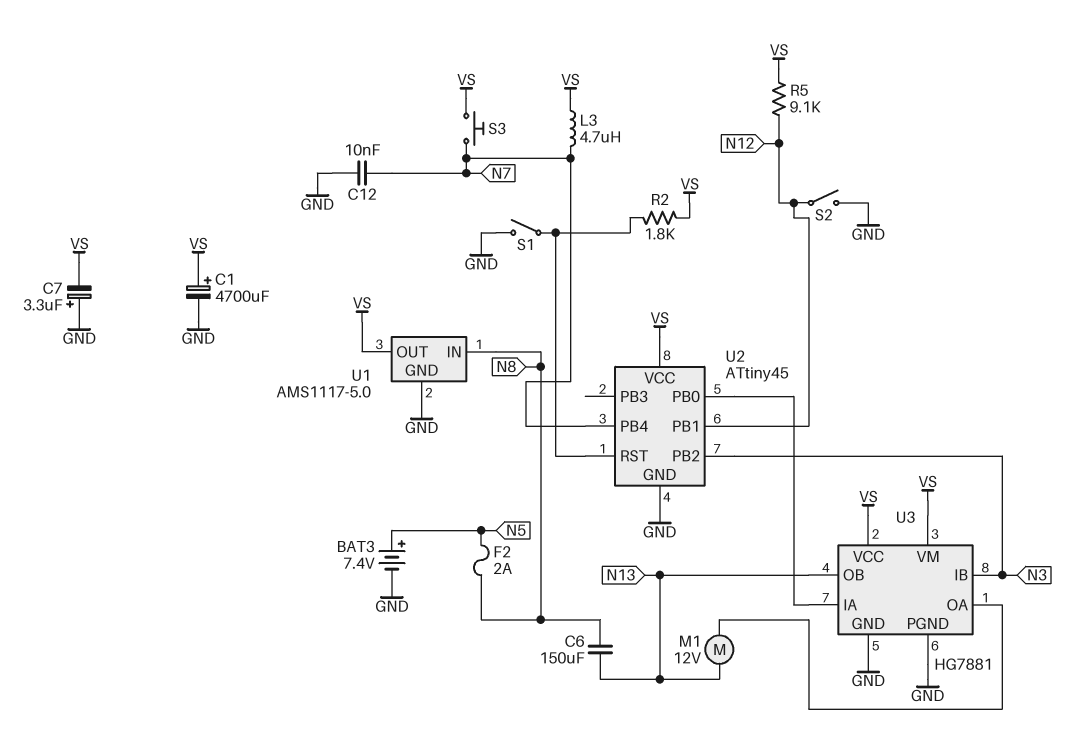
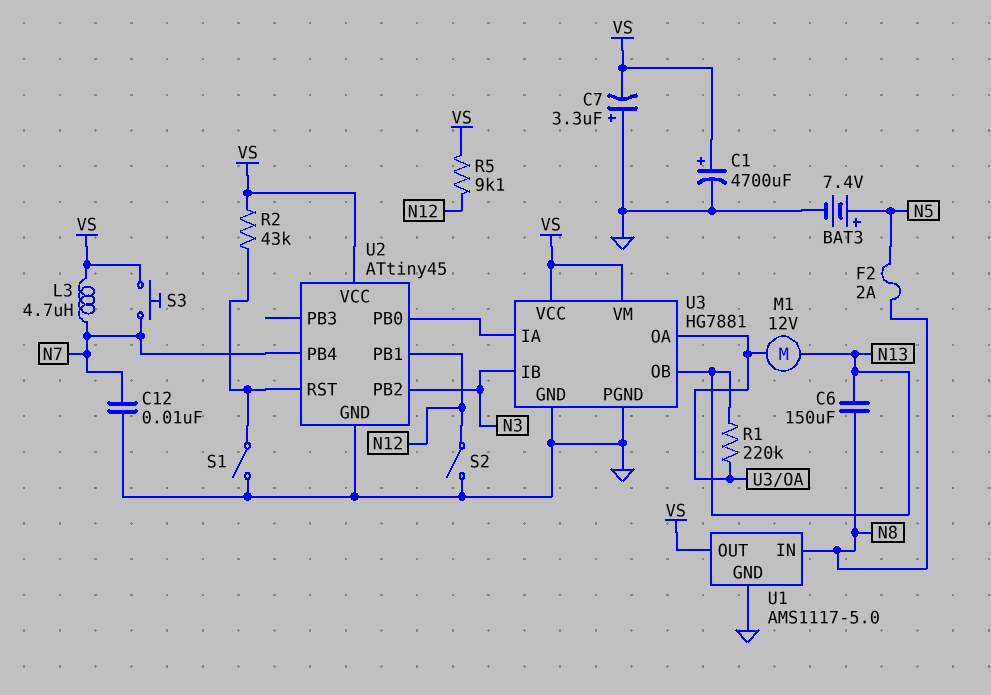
R1: none -> 220k (N13, U3/OA)
R2: 1.8k (U2/RST, VS) -> 43k (U2/RST, VS)

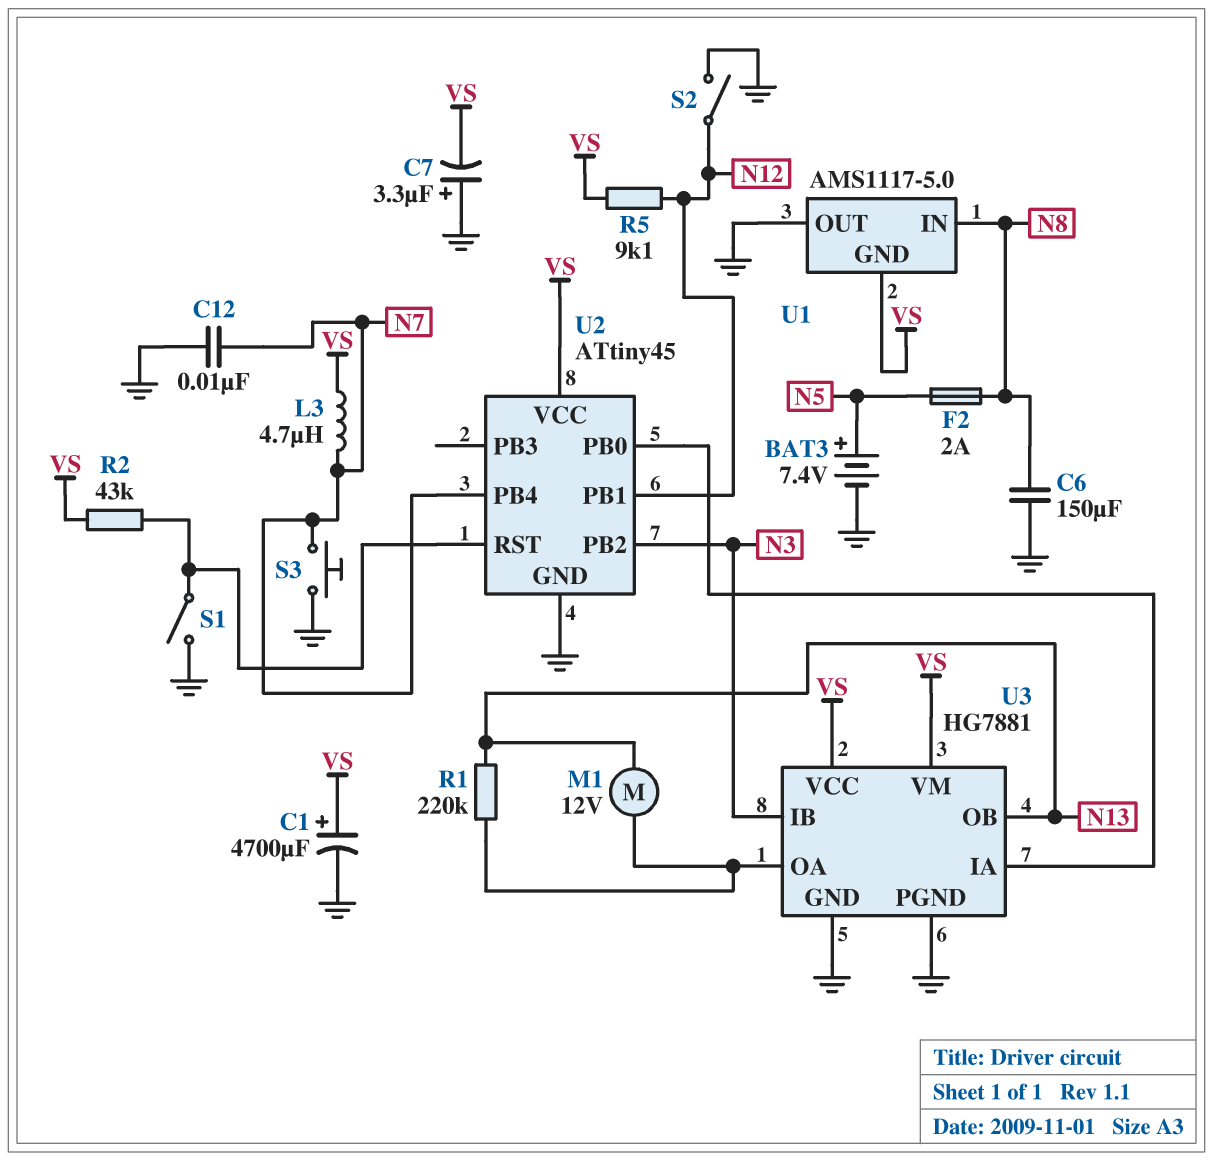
C6: 150uF (N8, N13) -> 150uF (GND, N8)
S3: button (N7, VS) -> button (GND, N7)
U1 pin GND: GND -> VS
U1 pin OUT: VS -> GND

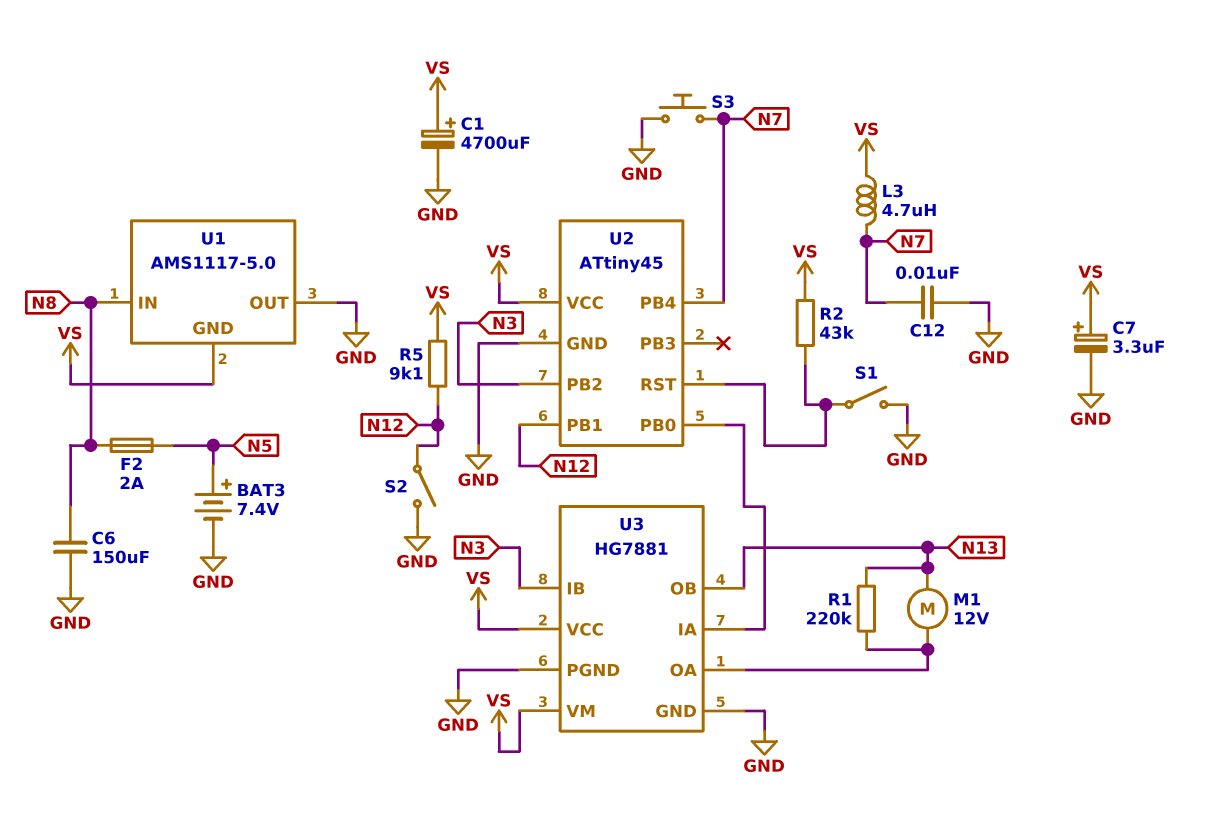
C7: 3.3uF (plus GND, minus VS) -> 3.3uF (plus VS, minus GND)

